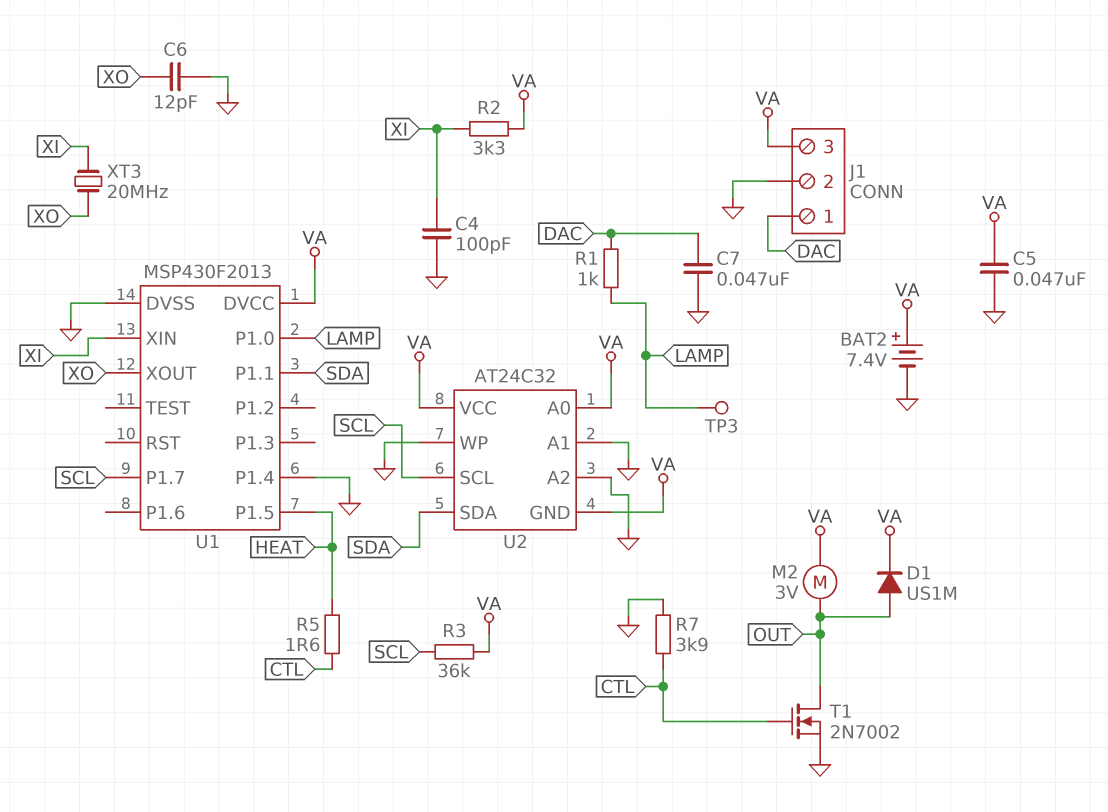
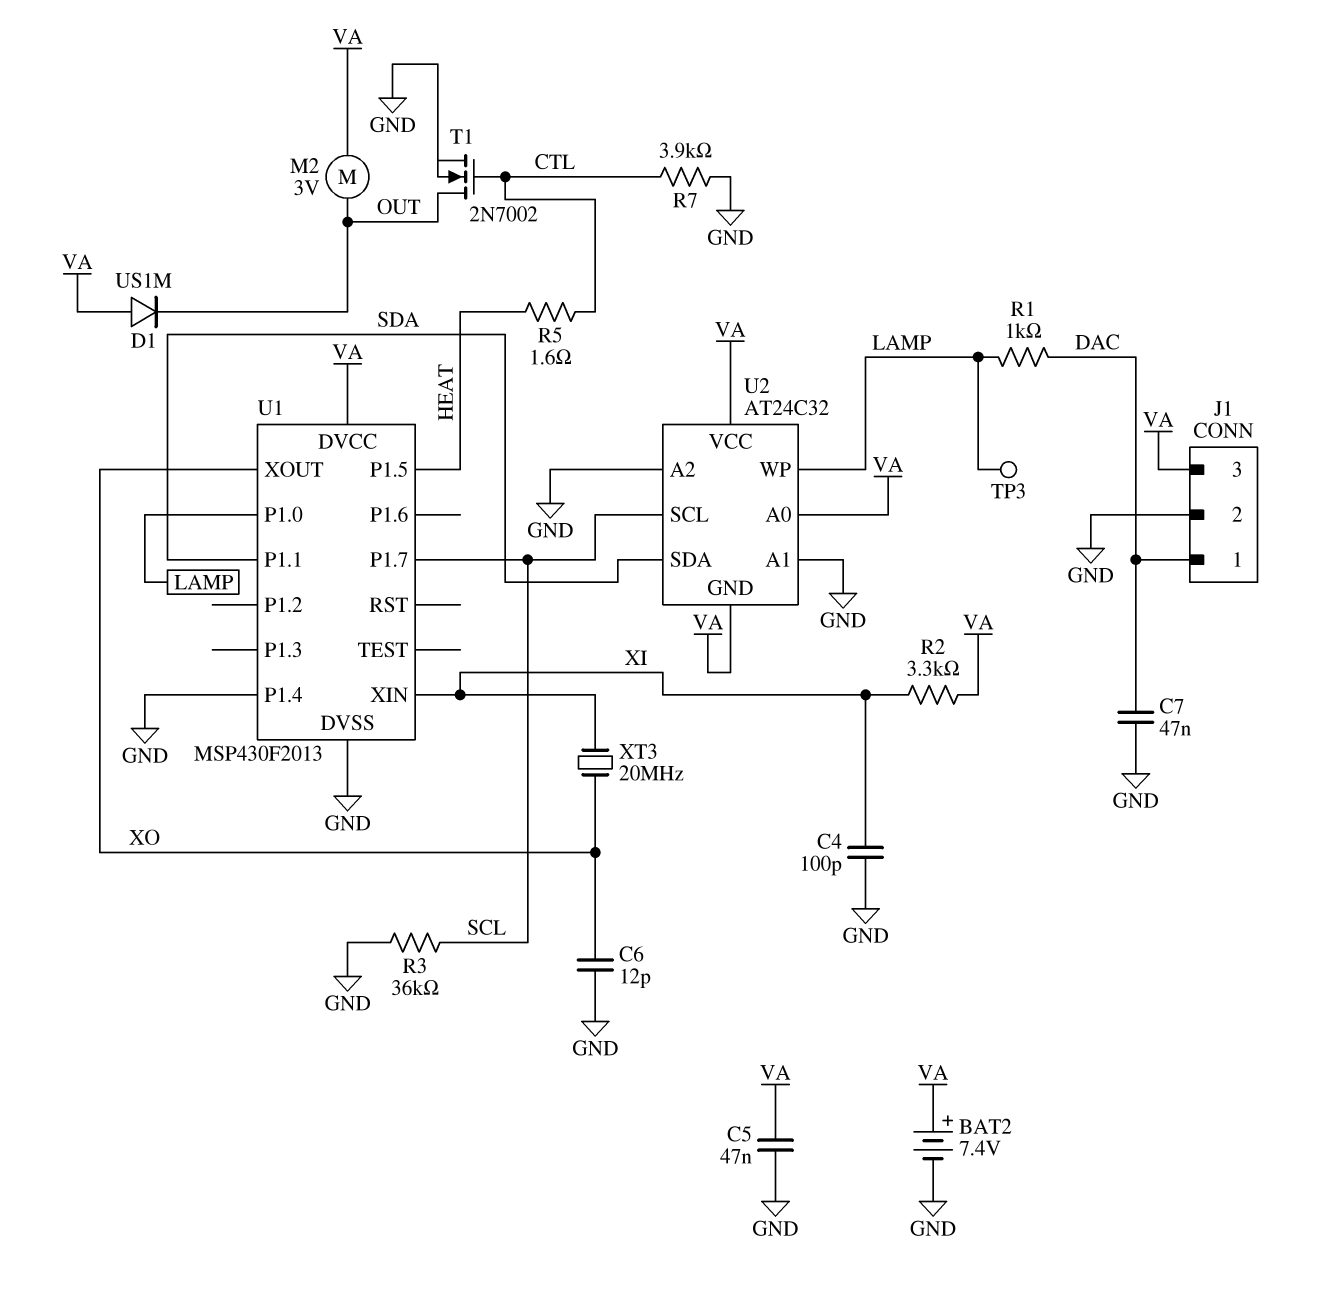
D1: diode US1M (A OUT, K VA) -> diode US1M (A VA, K OUT)
R3: 36k (SCL, VA) -> 36k (GND, SCL)
U2 pin WP: GND -> LAMP

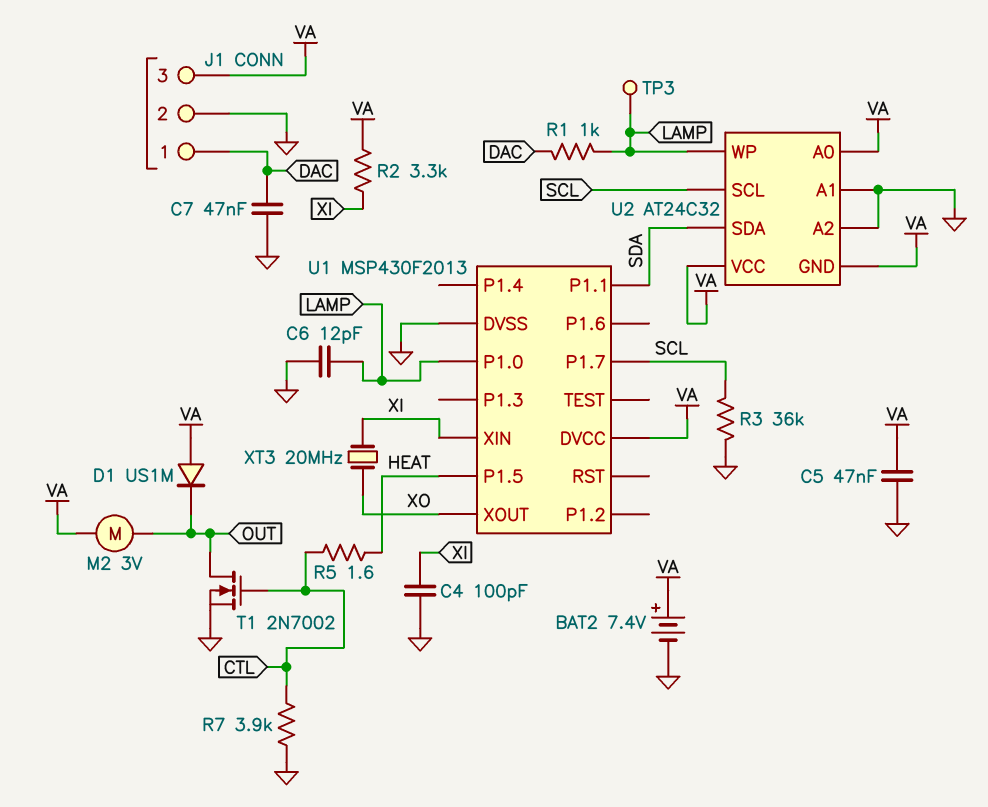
C6: 12pF (GND, XO) -> 12pF (GND, LAMP)
U1 pin P1.4: GND -> none

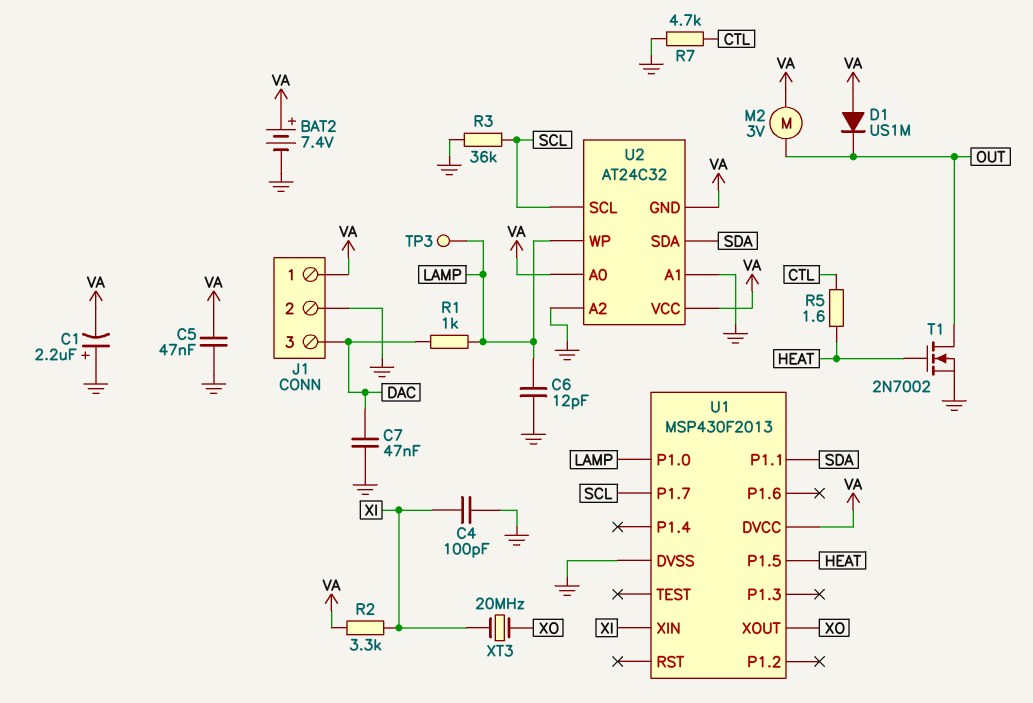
C1: none -> 2.2uF (plus GND, minus VA)
J1 pin 1: DAC -> VA
J1 pin 3: VA -> DAC
R7: 3.9k (CTL, GND) -> 4.7k (CTL, GND)
T1: NMOS 2N7002 (G CTL, D OUT, S GND) -> NMOS 2N7002 (G HEAT, D OUT, S GND)

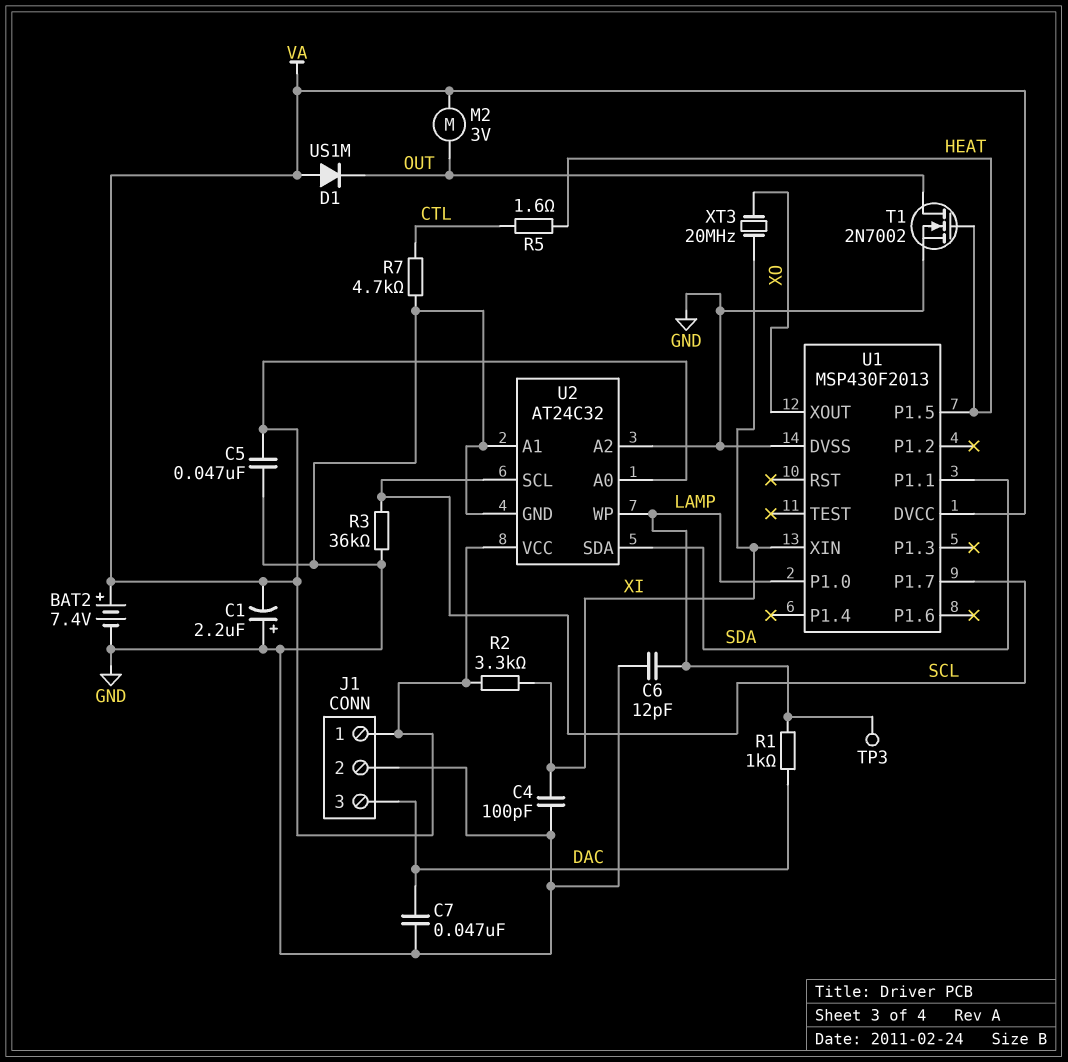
U2 pin GND: VA -> GND

